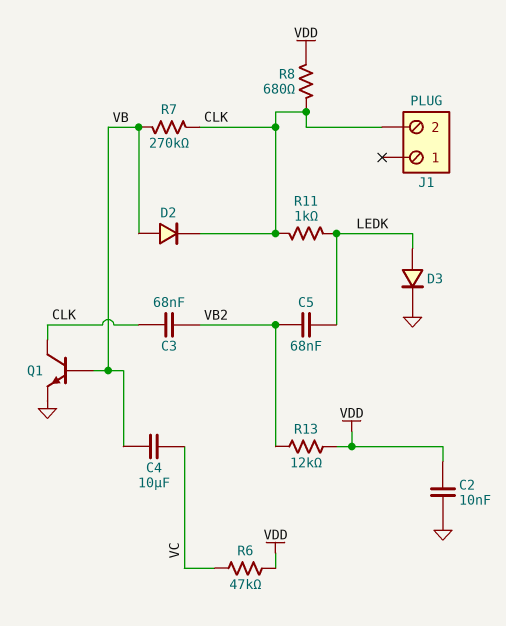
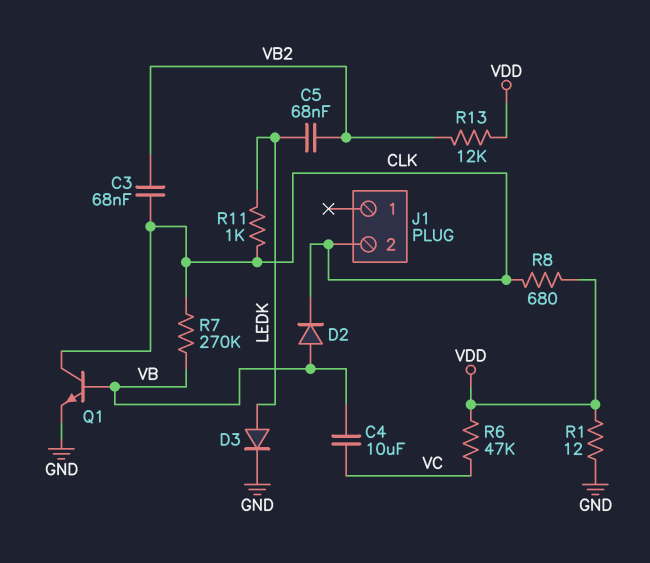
C2: 10nF (GND, VDD) -> none
R1: none -> 12 (GND, VDD)

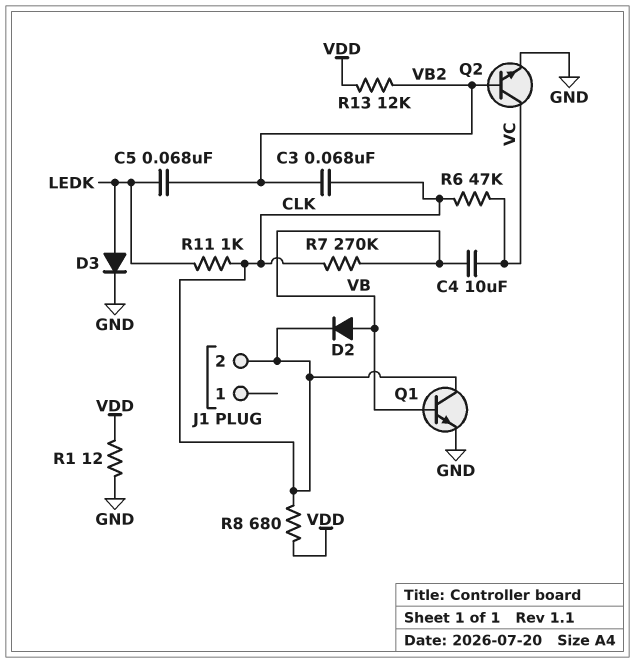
Q2: none -> NPN (B VB2, C VC, E GND)
R6: 47k (VC, VDD) -> 47k (CLK, VC)

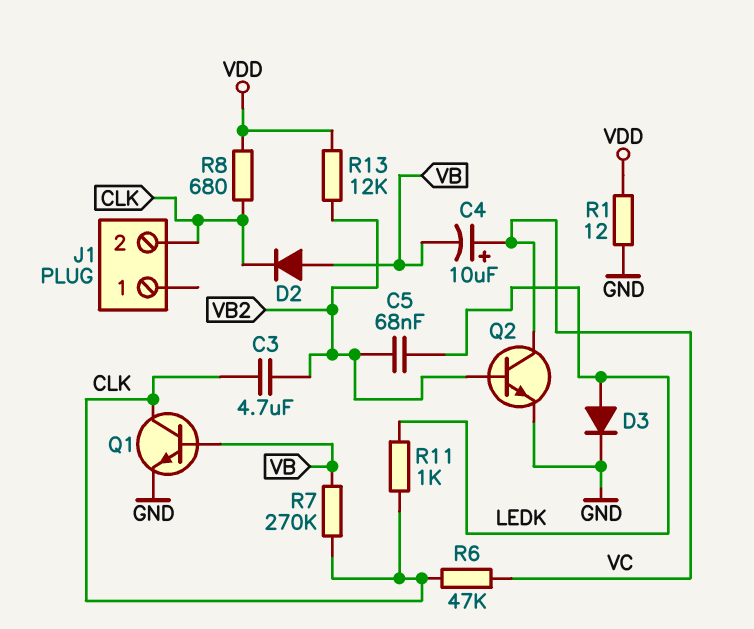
C3: 68nF (CLK, VB2) -> 4.7uF (CLK, VB2)
C4: 10uF (VB, VC) -> 10uF (plus VC, minus VB)

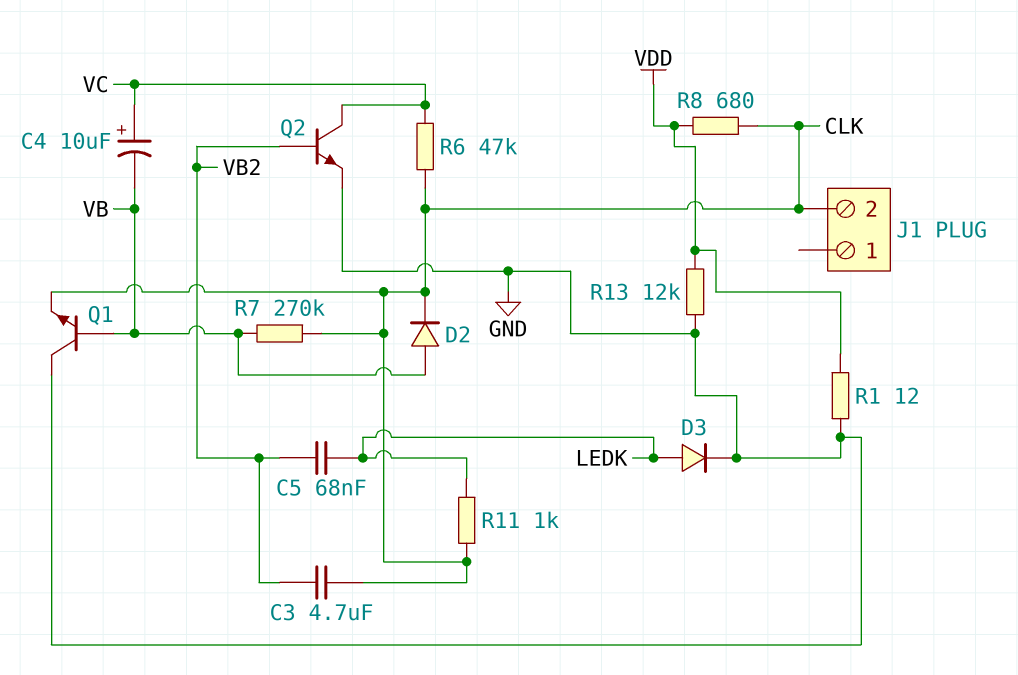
Q1: NPN (B VB, C CLK, E GND) -> NPN (B VB, C GND, E CLK)
R13: 12k (VB2, VDD) -> 12k (GND, VDD)

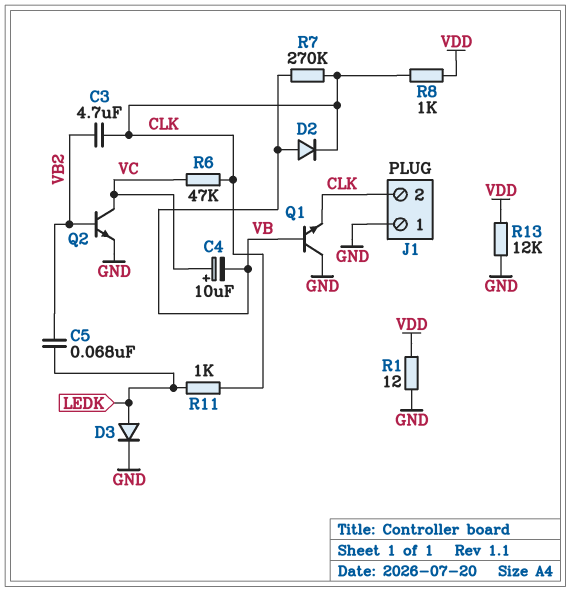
J1 pin 1: none -> GND
R8: 680 (CLK, VDD) -> 1k (CLK, VDD)

